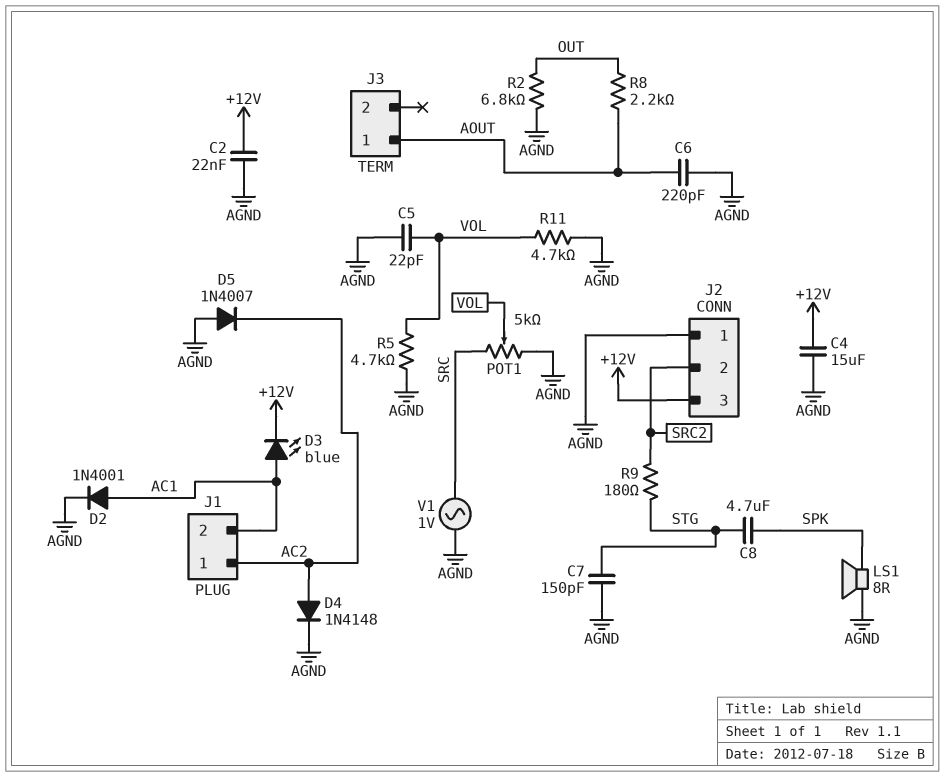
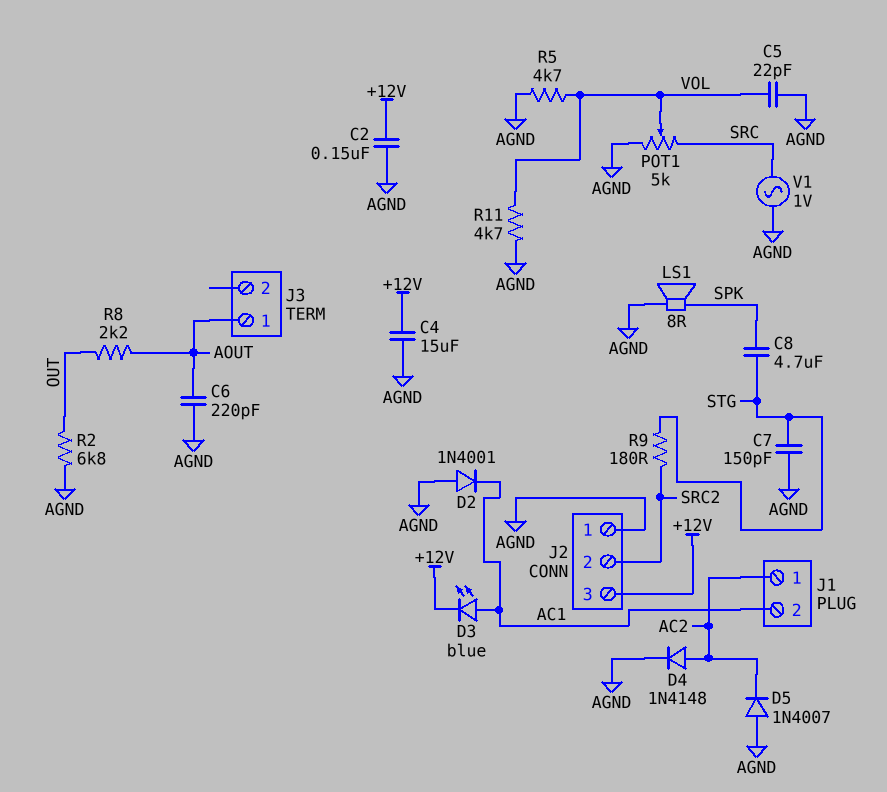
C2: 22nF (+12V, AGND) -> 150nF (+12V, AGND)
D2: diode 1N4001 (A AC1, K AGND) -> diode 1N4001 (A AGND, K AC1)

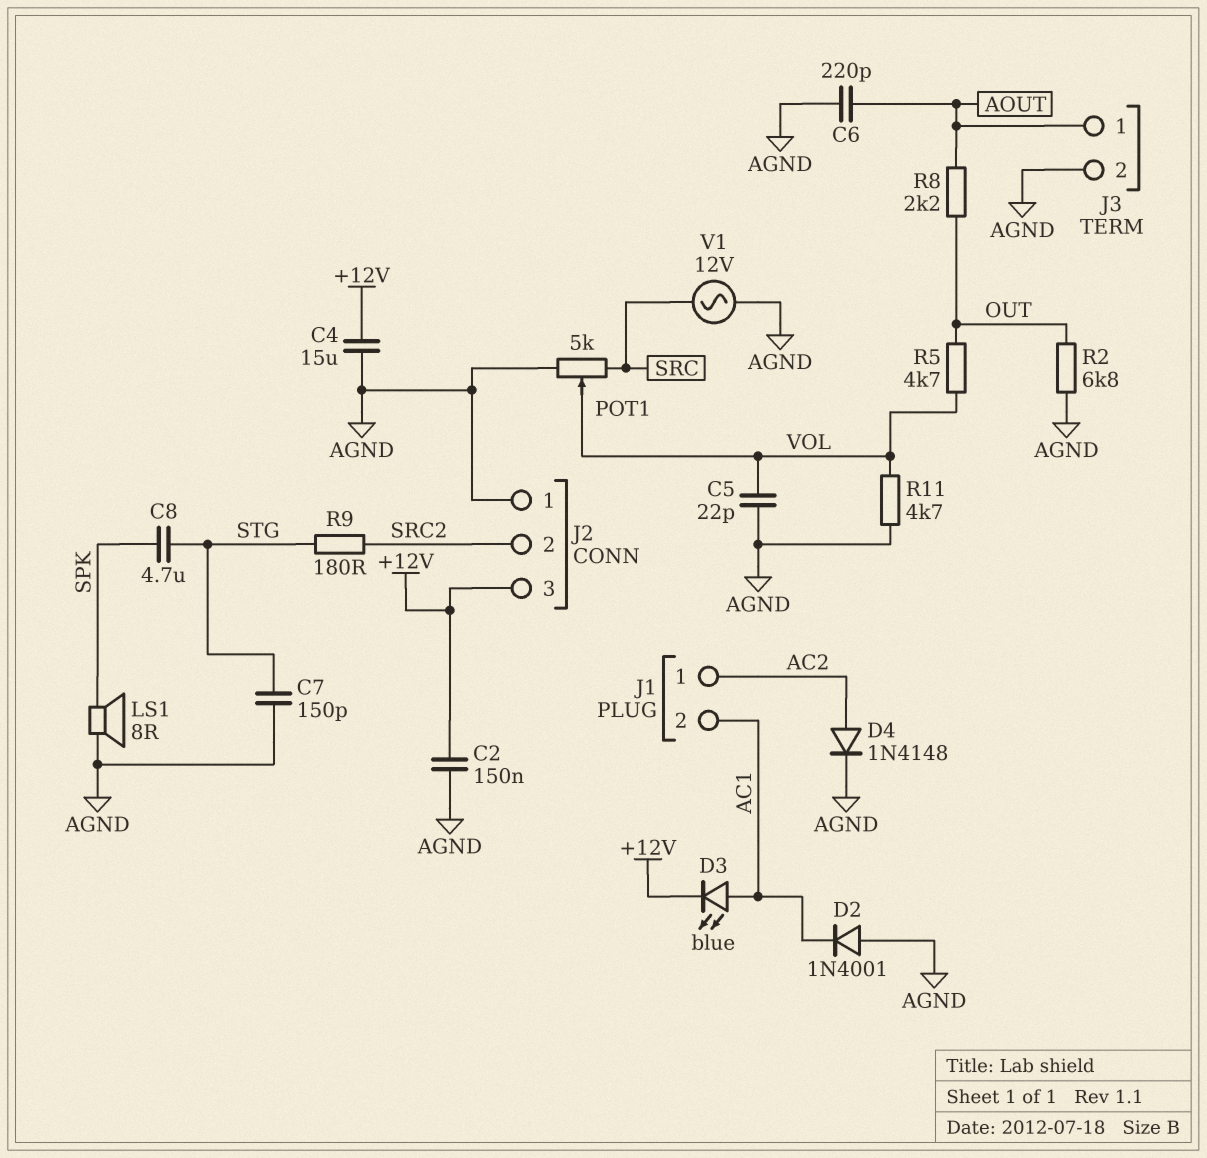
D5: diode 1N4007 (A AGND, K AC2) -> none
J3 pin 2: none -> AGND
R5: 4.7k (AGND, VOL) -> 4.7k (OUT, VOL)
V1: AC 1V (AGND, SRC) -> AC 12V (AGND, SRC)

